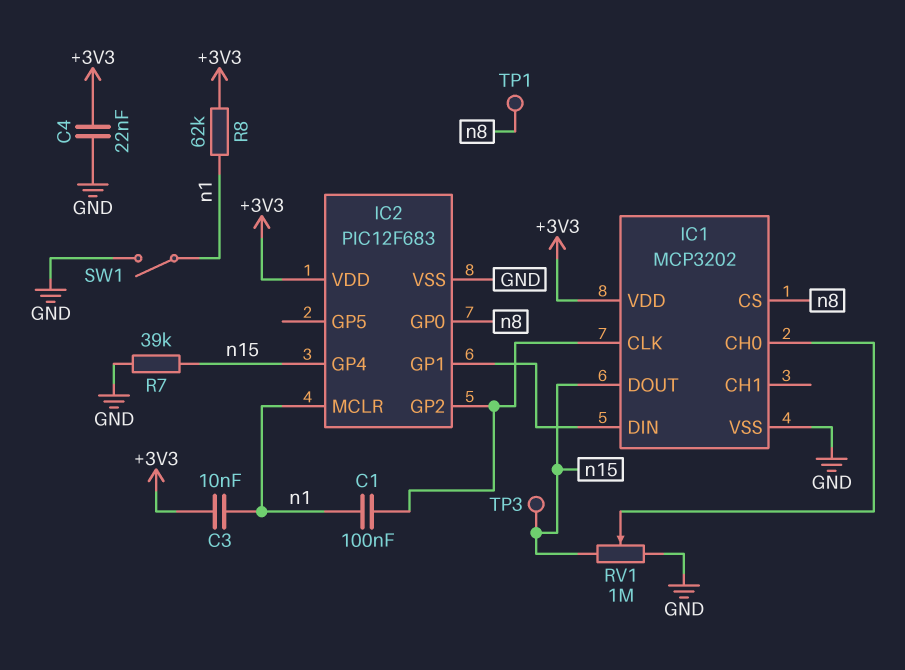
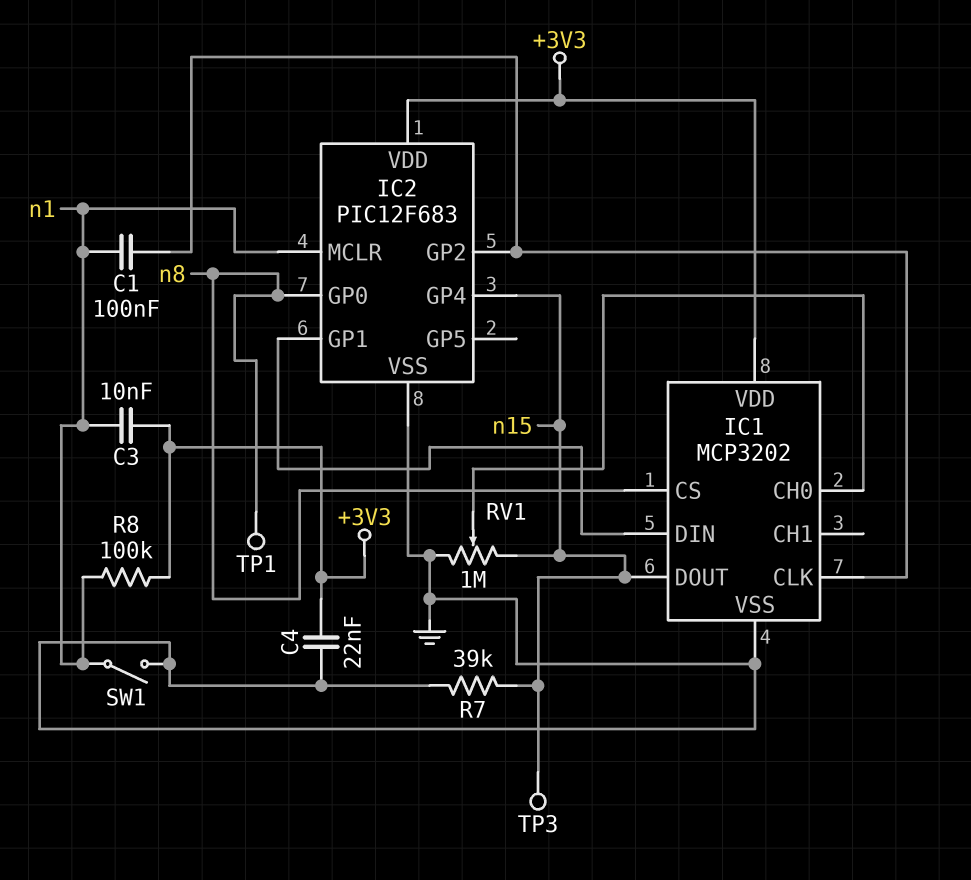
R8: 62k (+3V3, n1) -> 100k (+3V3, n1)

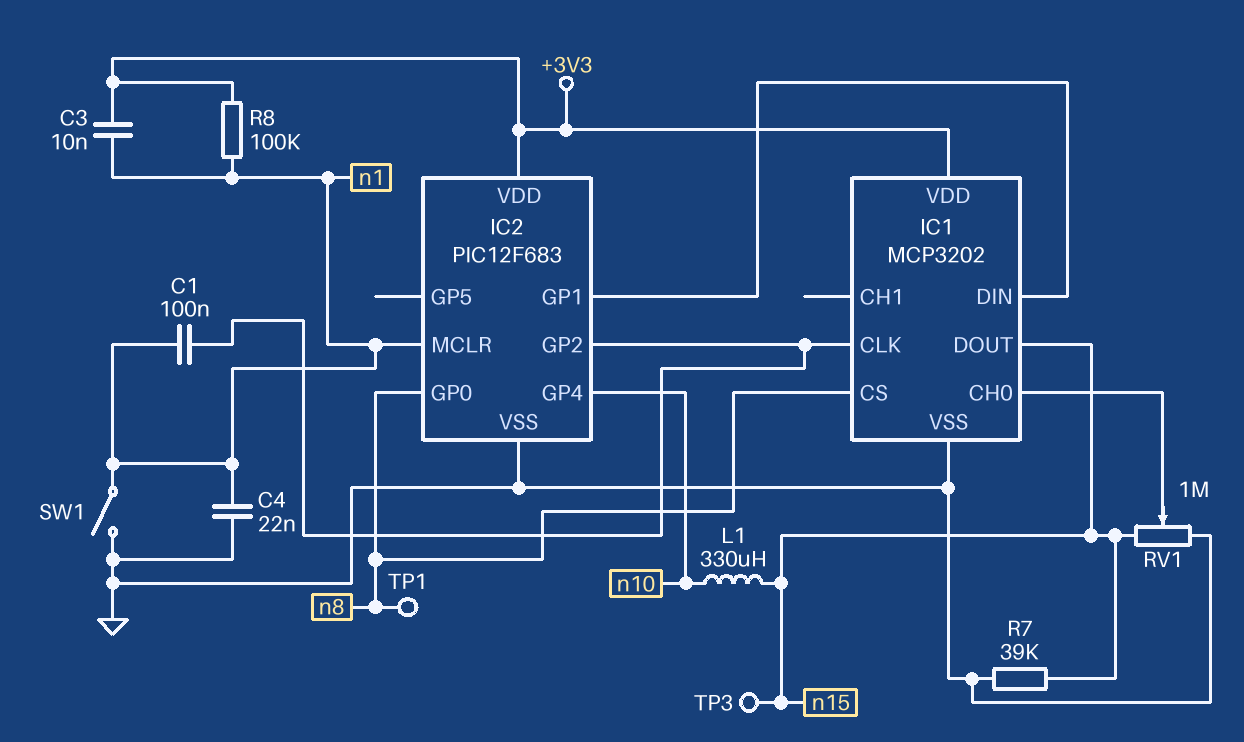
C4: 22nF (+3V3, GND) -> 22nF (GND, n1)
IC2 pin GP4: n15 -> n10
L1: none -> 330uH (n10, n15)

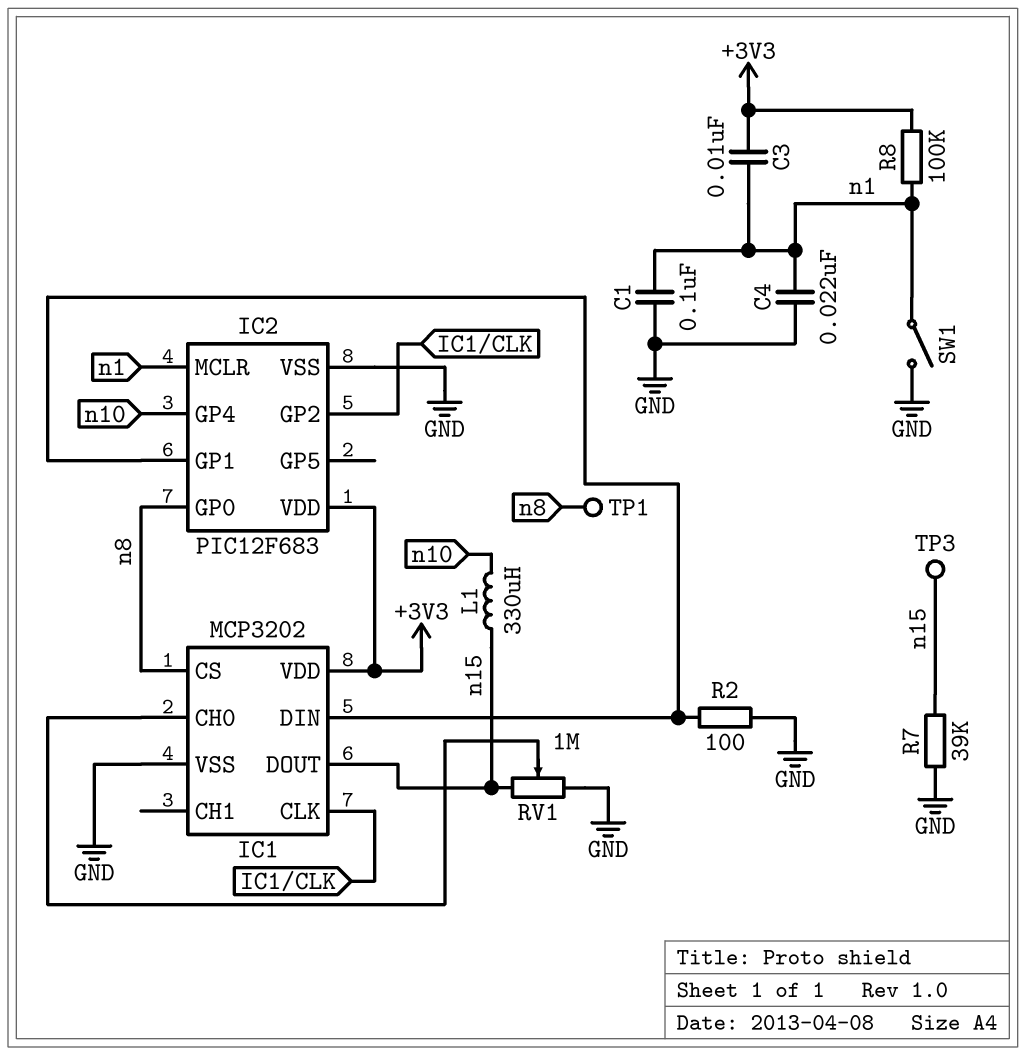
C1: 100nF (IC1/CLK, n1) -> 100nF (GND, n1)
R2: none -> 100 (GND, IC1/DIN)

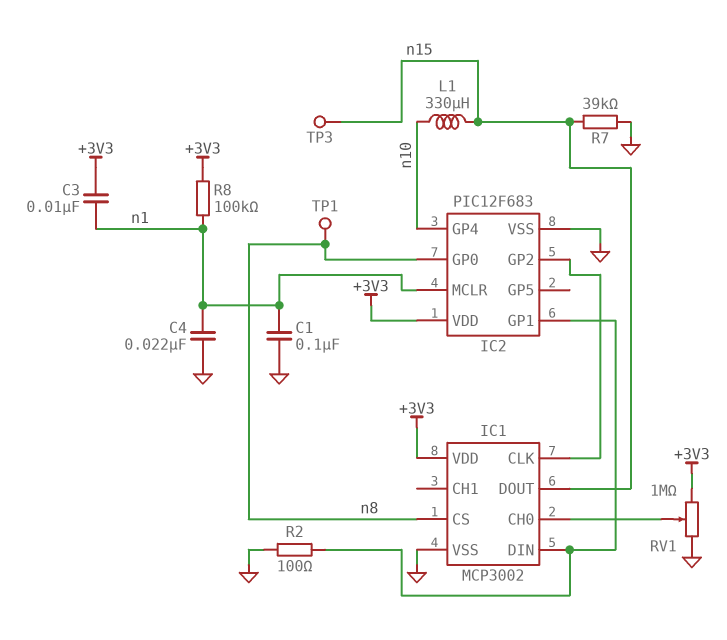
IC1: MCP3202 -> MCP3002
RV1: 1M (GND, n15, wiper IC1/CH0) -> 1M (+3V3, GND, wiper IC1/CH0)
SW1: switch (GND, n1) -> none

